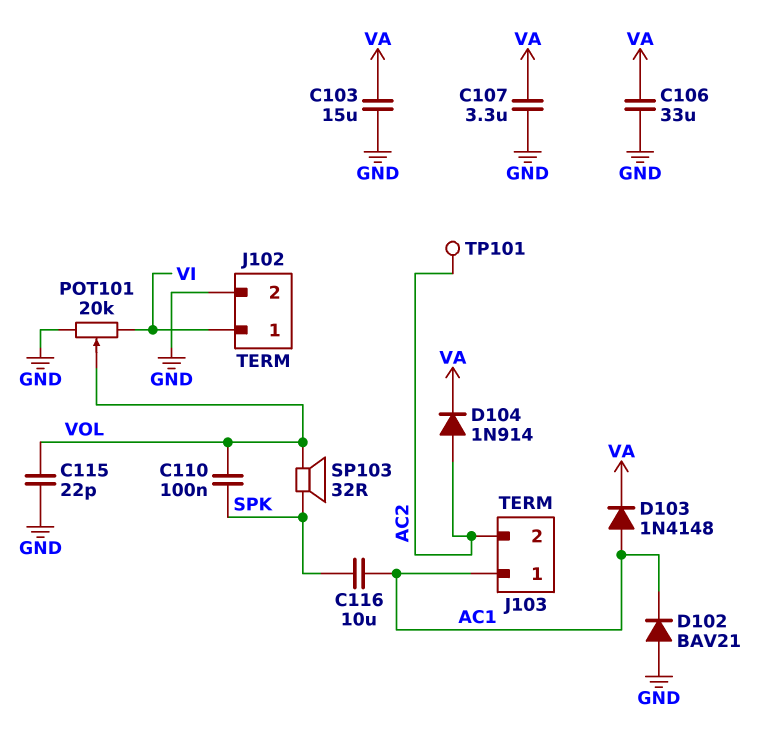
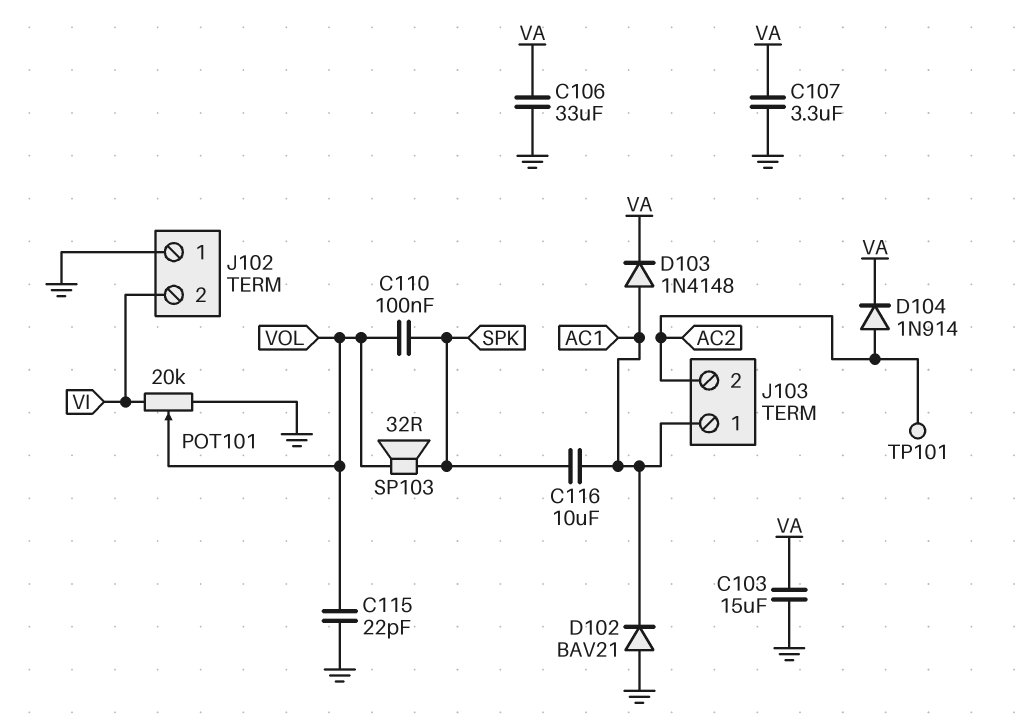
J102 pin 1: VI -> GND
J102 pin 2: GND -> VI

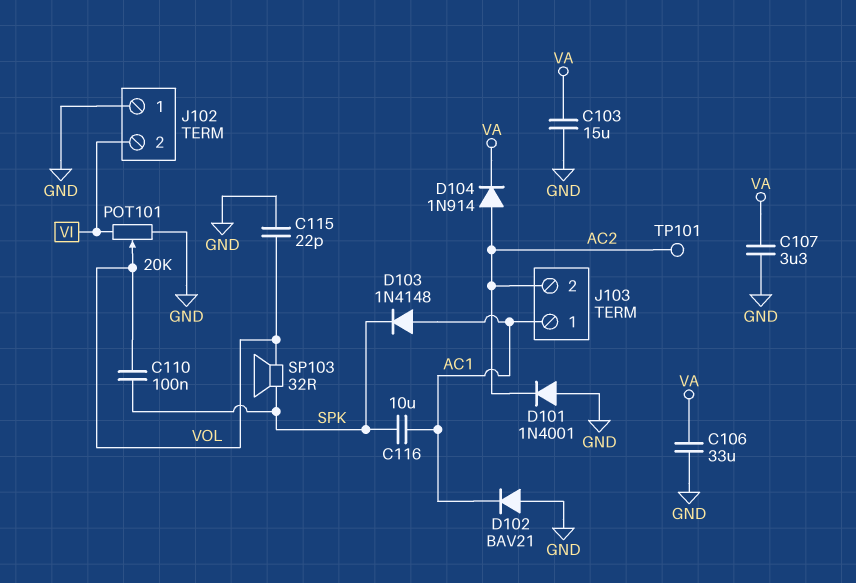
D101: none -> diode 1N4001 (A GND, K AC2)
D103: diode 1N4148 (A AC1, K VA) -> diode 1N4148 (A AC1, K SPK)

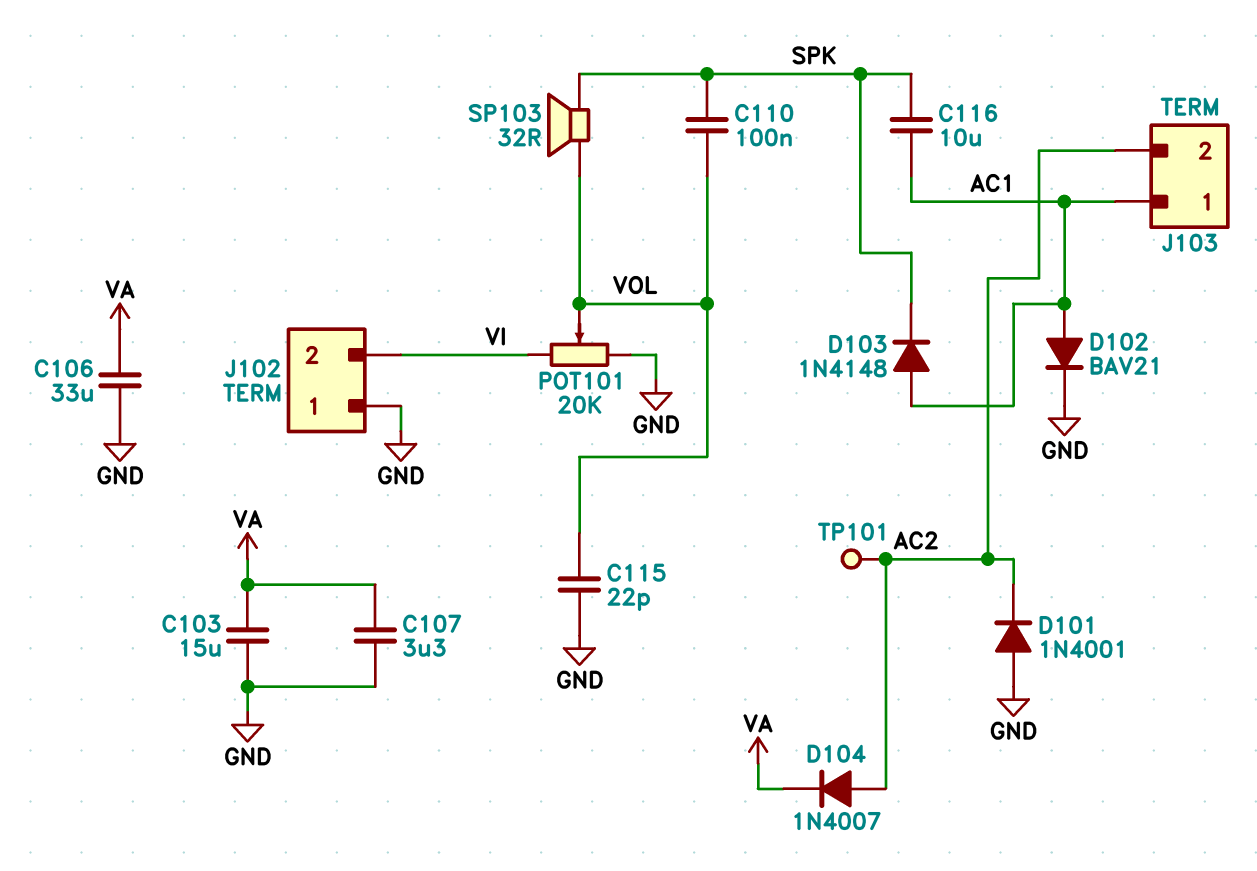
D102: diode BAV21 (A GND, K AC1) -> diode BAV21 (A AC1, K GND)
D104: diode 1N914 (A AC2, K VA) -> diode 1N4007 (A AC2, K VA)

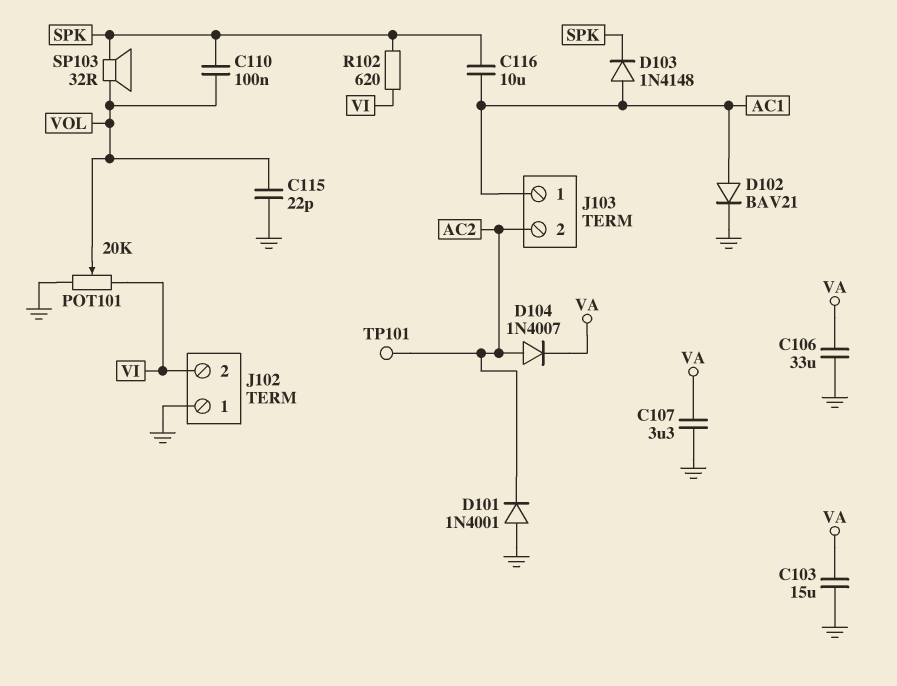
R102: none -> 620 (SPK, VI)

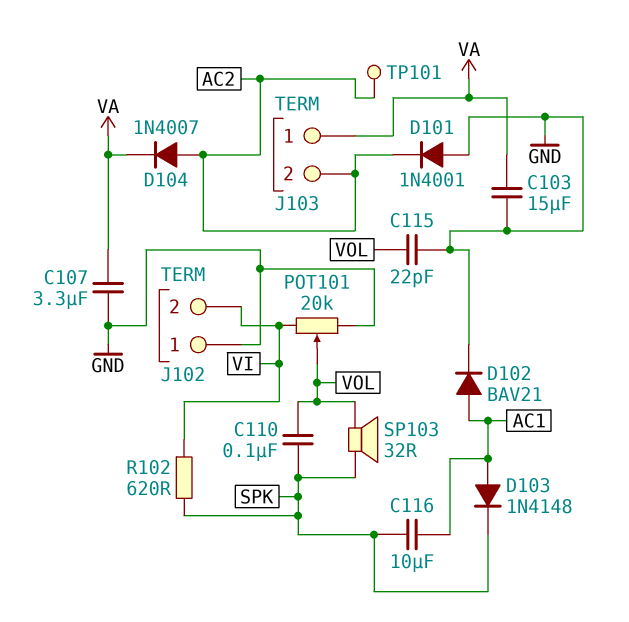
C106: 33uF (GND, VA) -> none
J103 pin 1: AC1 -> VA

